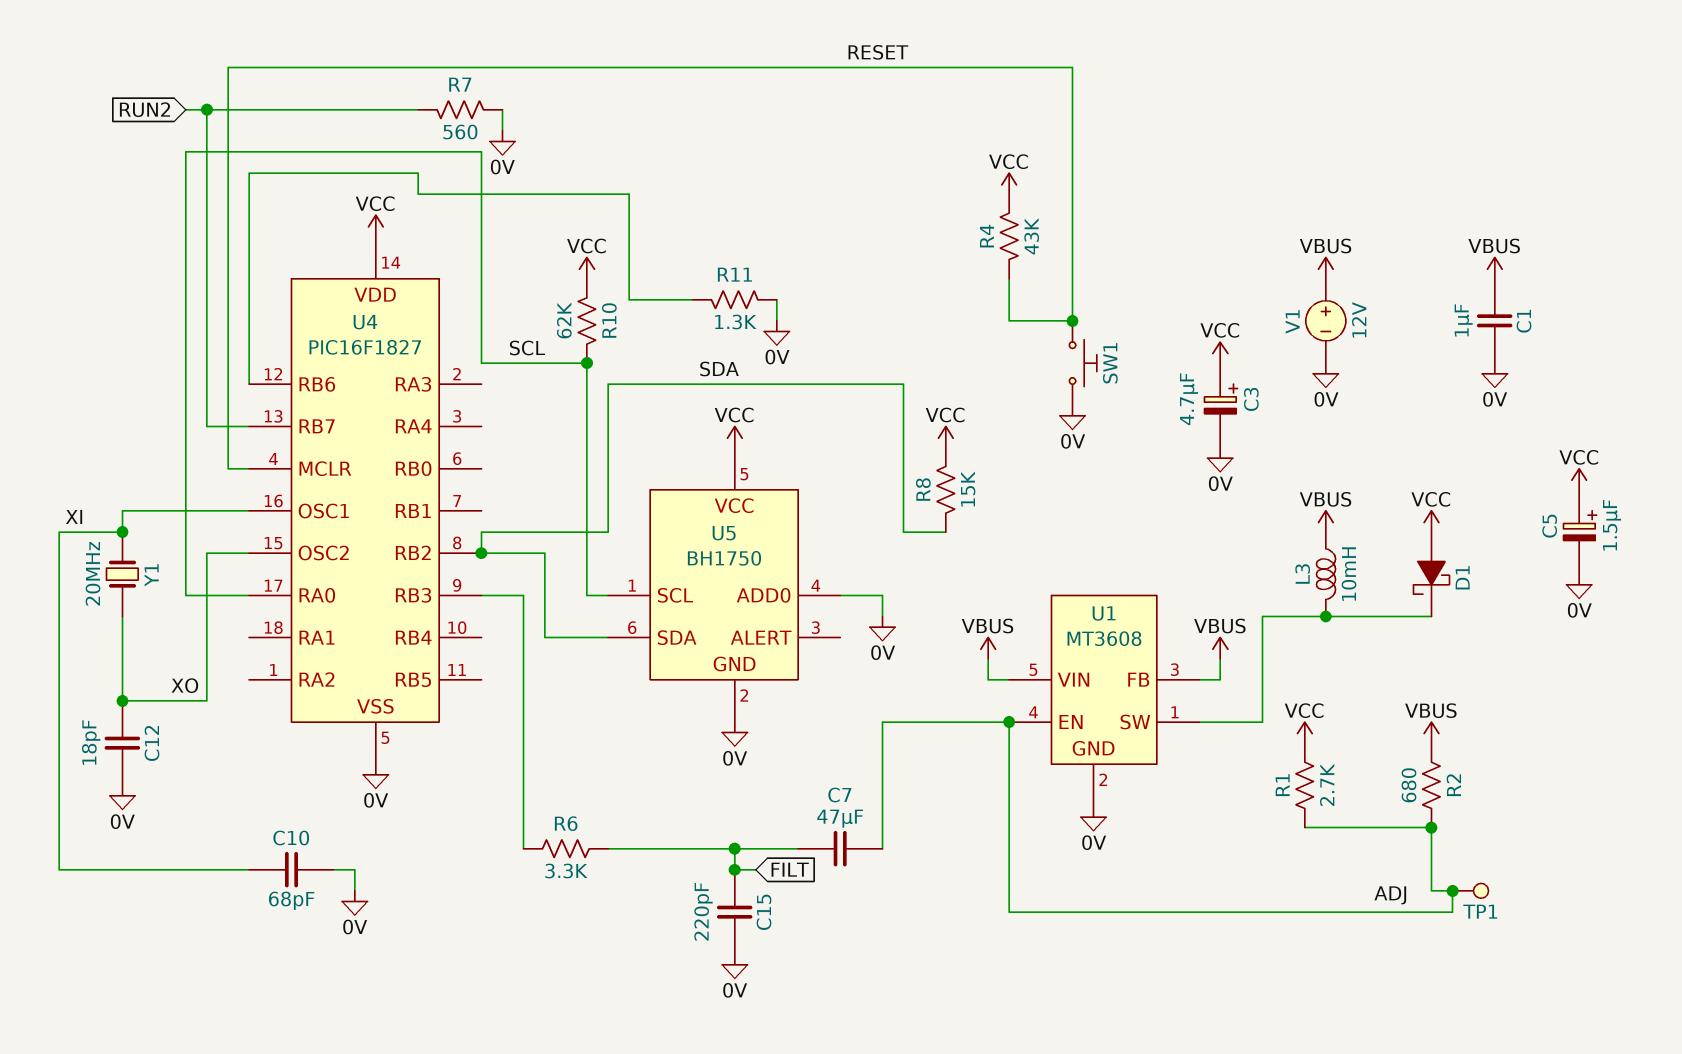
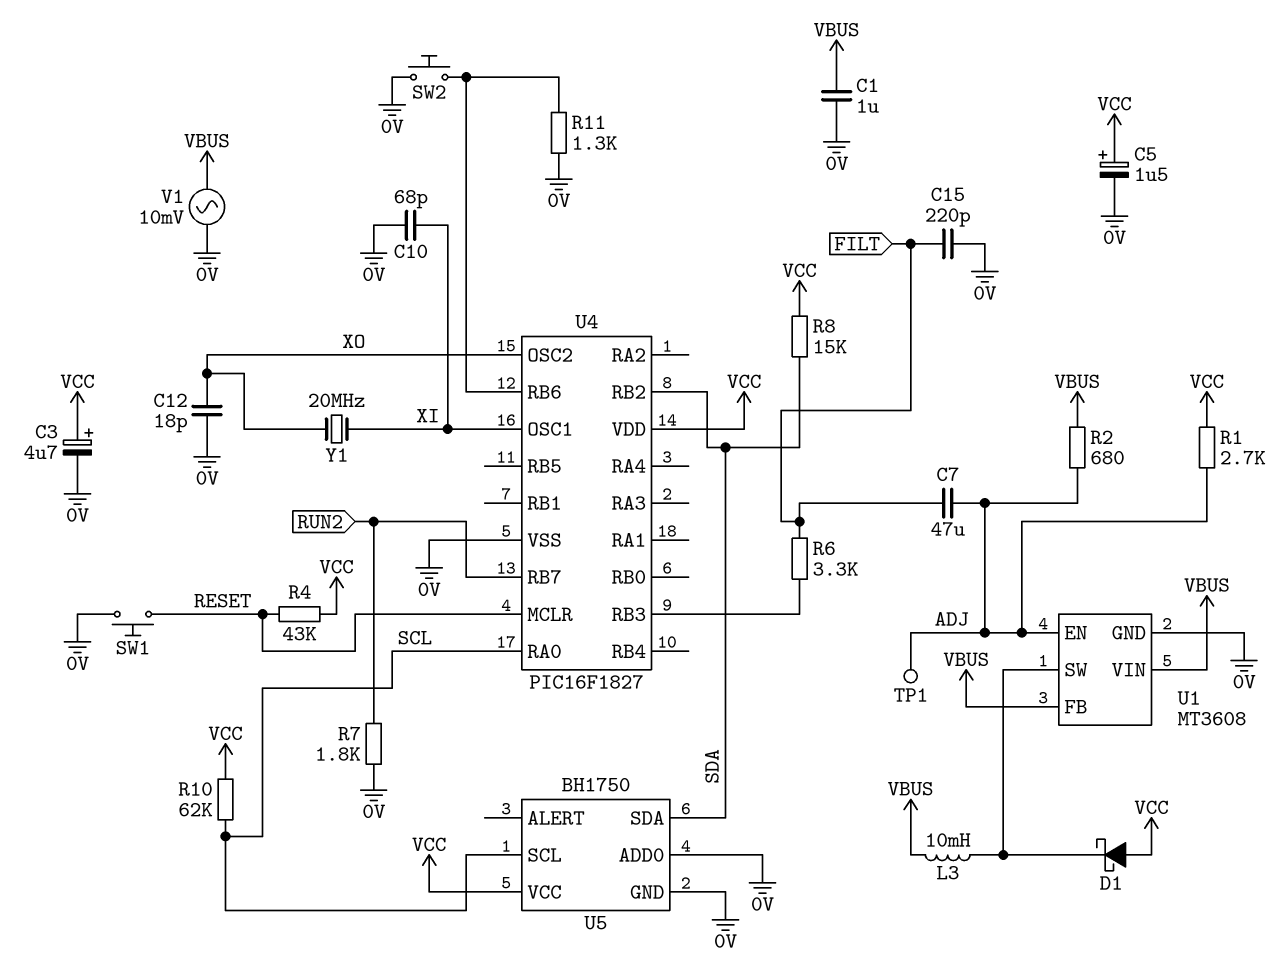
R7: 560 (0V, RUN2) -> 1.8k (0V, RUN2)
SW2: none -> button (0V, U4/RB6)
V1: 12V (plus VBUS, minus 0V) -> AC 10mV (0V, VBUS)

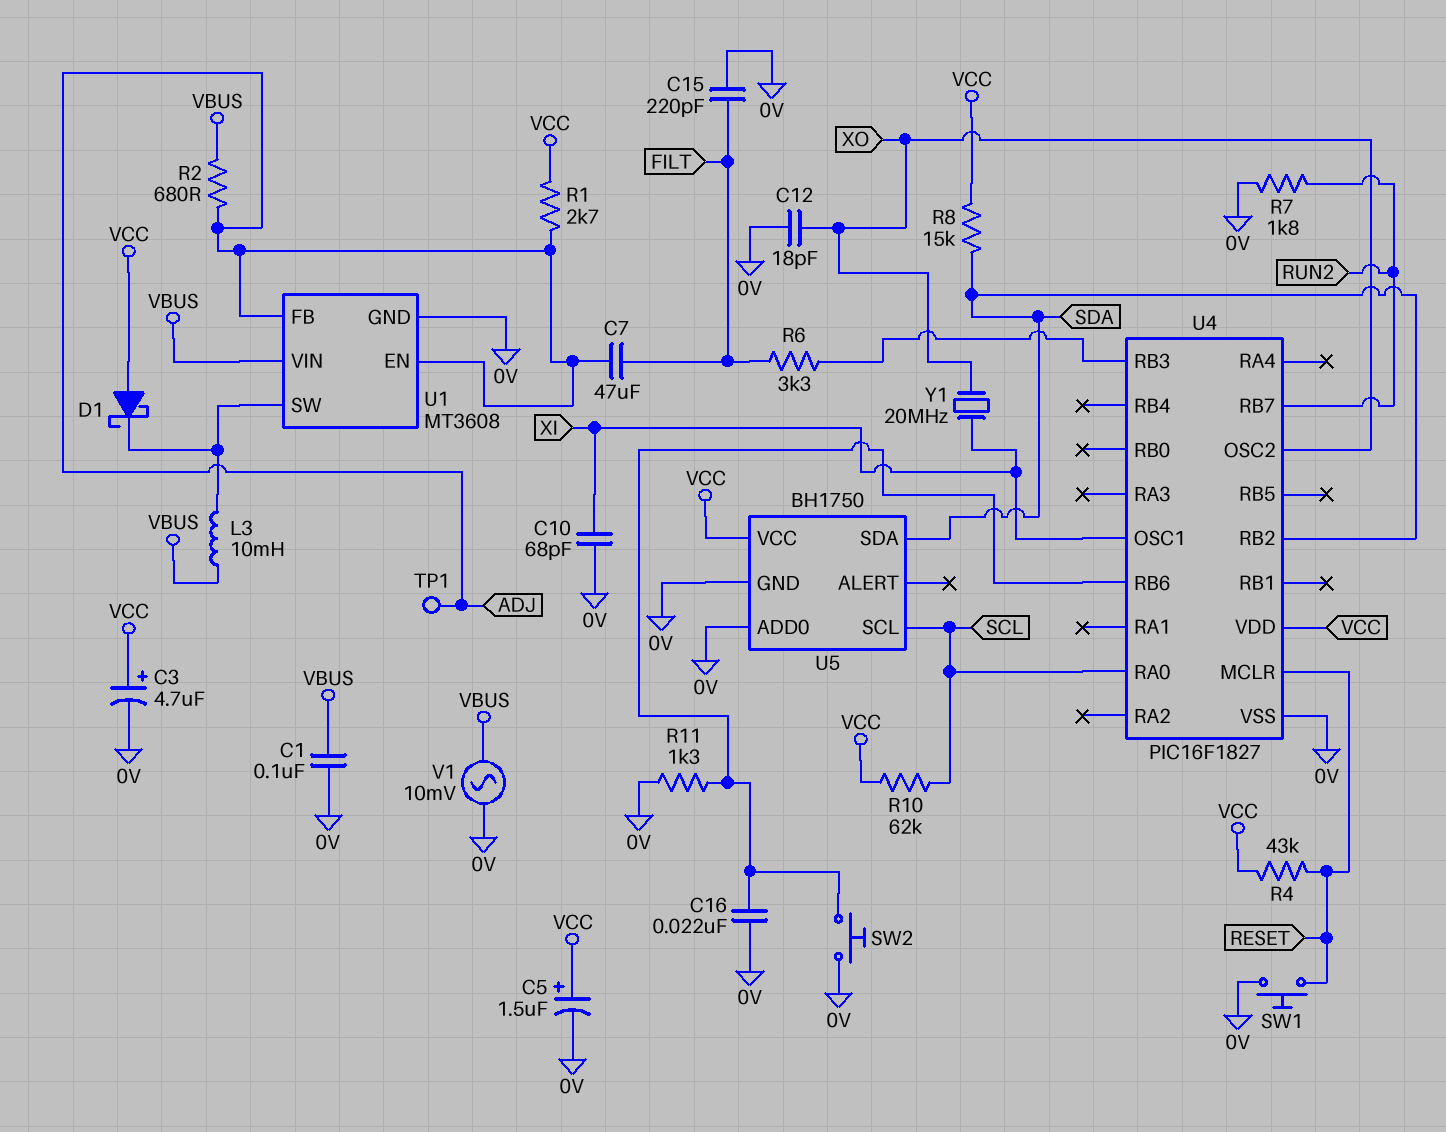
C1: 1uF (0V, VBUS) -> 100nF (0V, VBUS)
C16: none -> 22nF (0V, U4/RB6)
U1 pin FB: VBUS -> ADJ

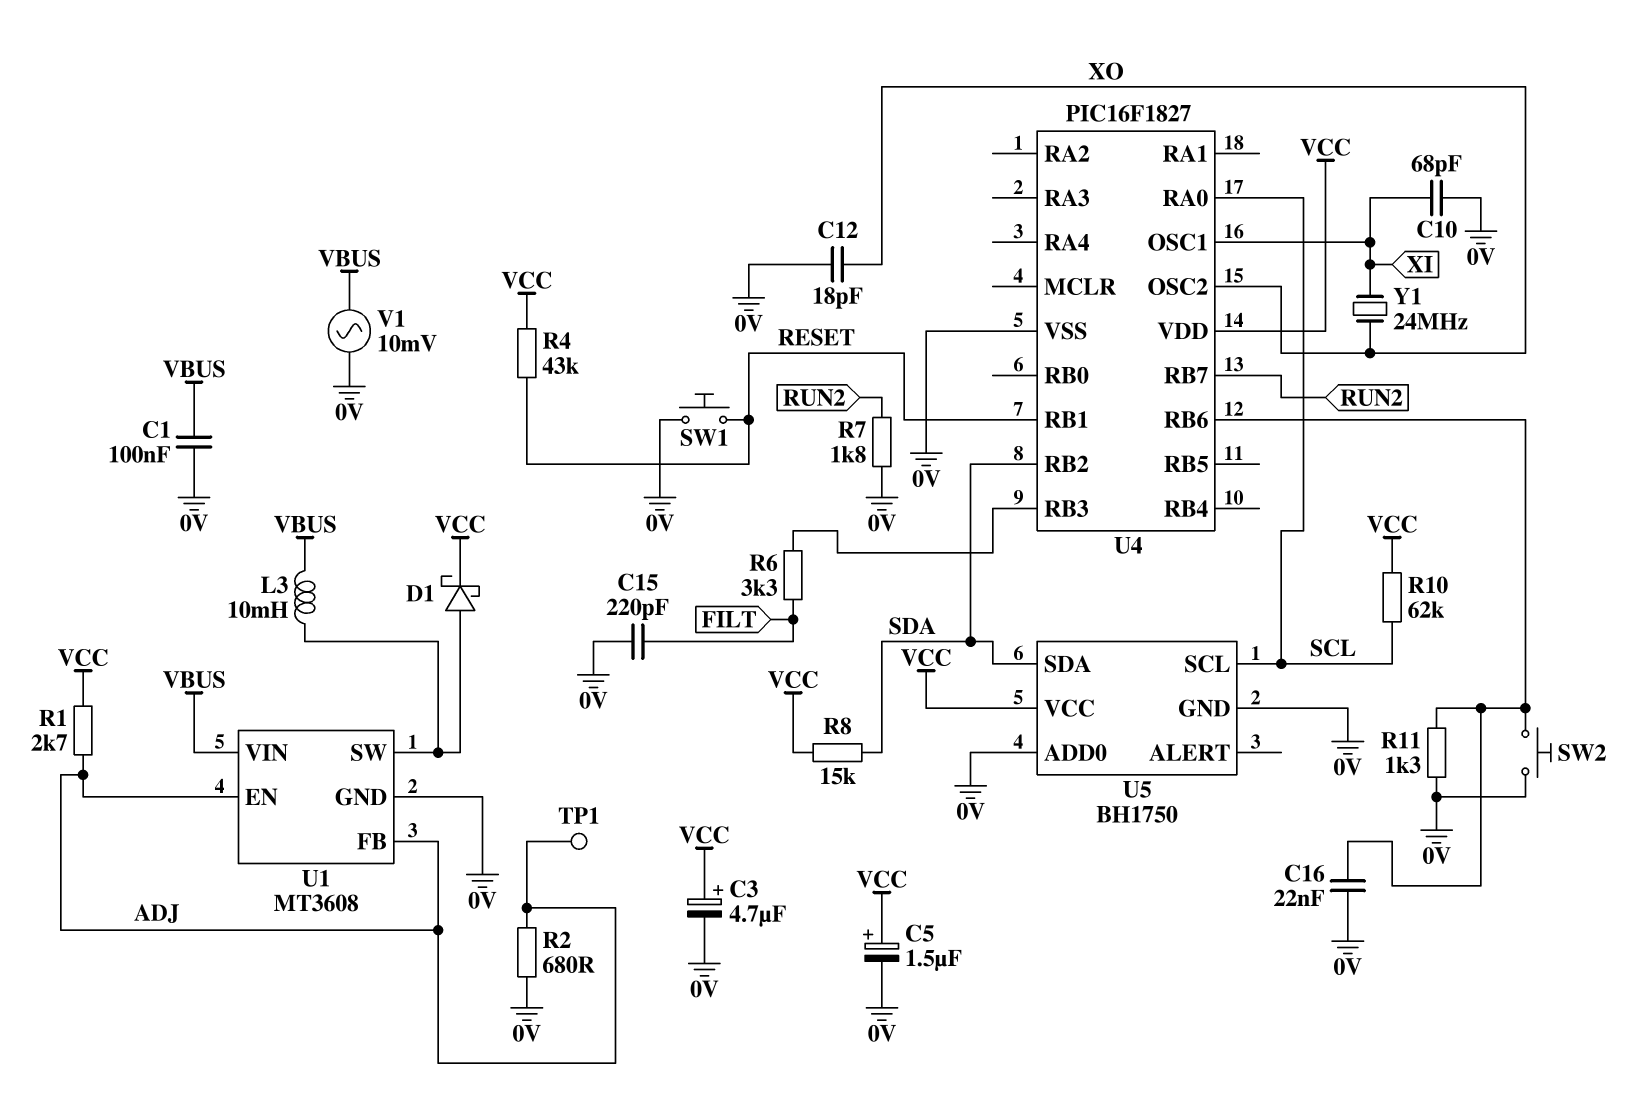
C7: 47uF (ADJ, FILT) -> none
D1: schottky (A VCC, K U1/SW) -> schottky (A U1/SW, K VCC)
R2: 680 (ADJ, VBUS) -> 680 (0V, ADJ)
U4 pin MCLR: RESET -> none
U4 pin RB1: none -> RESET
Y1: 20MHz (XI, XO) -> 24MHz (XI, XO)

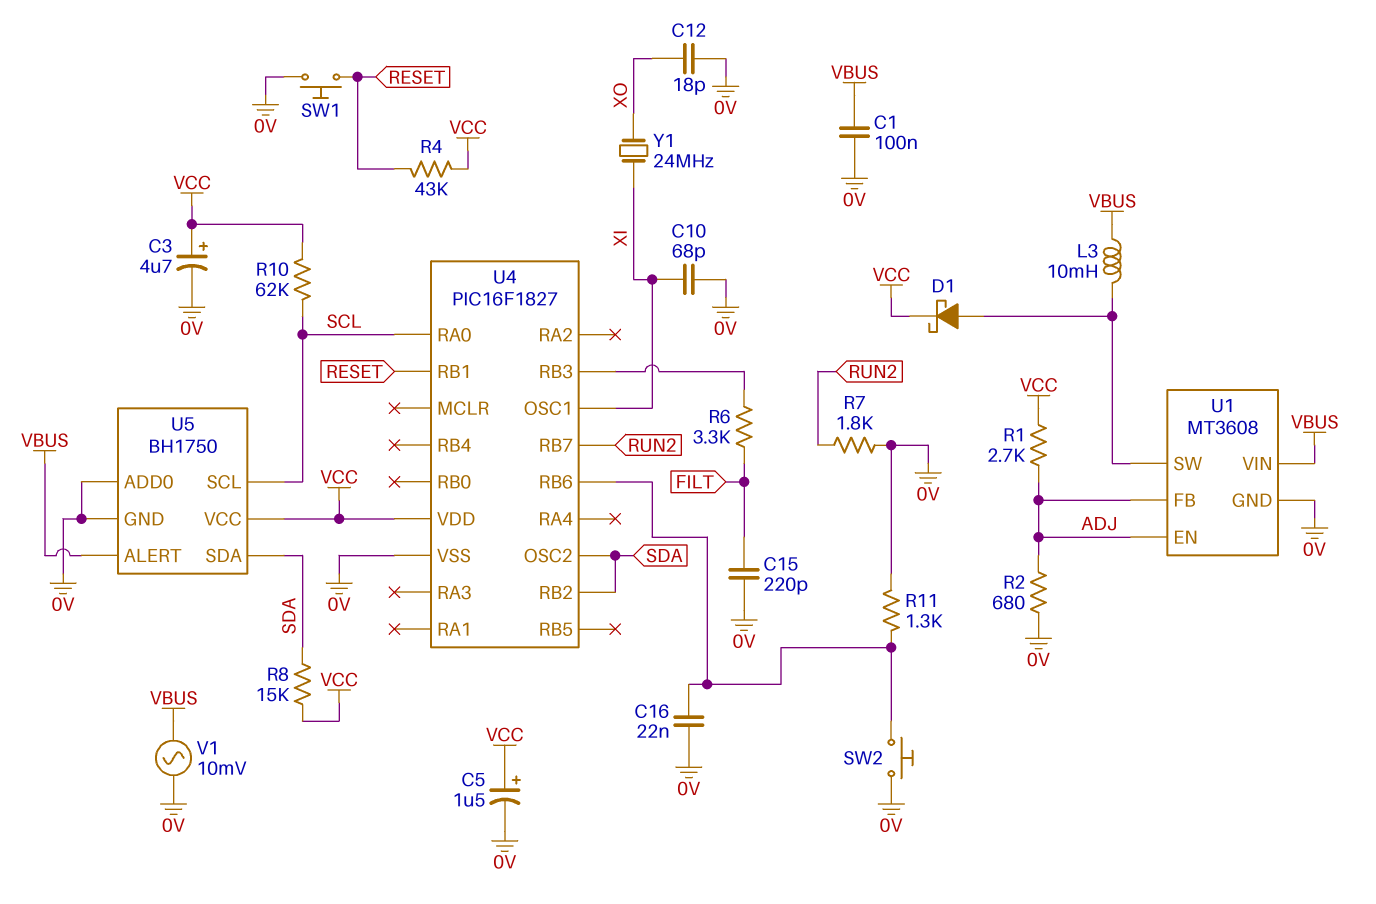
TP1: test point (ADJ) -> none
U4 pin OSC2: XO -> SDA
U5 pin ALERT: none -> VBUS

